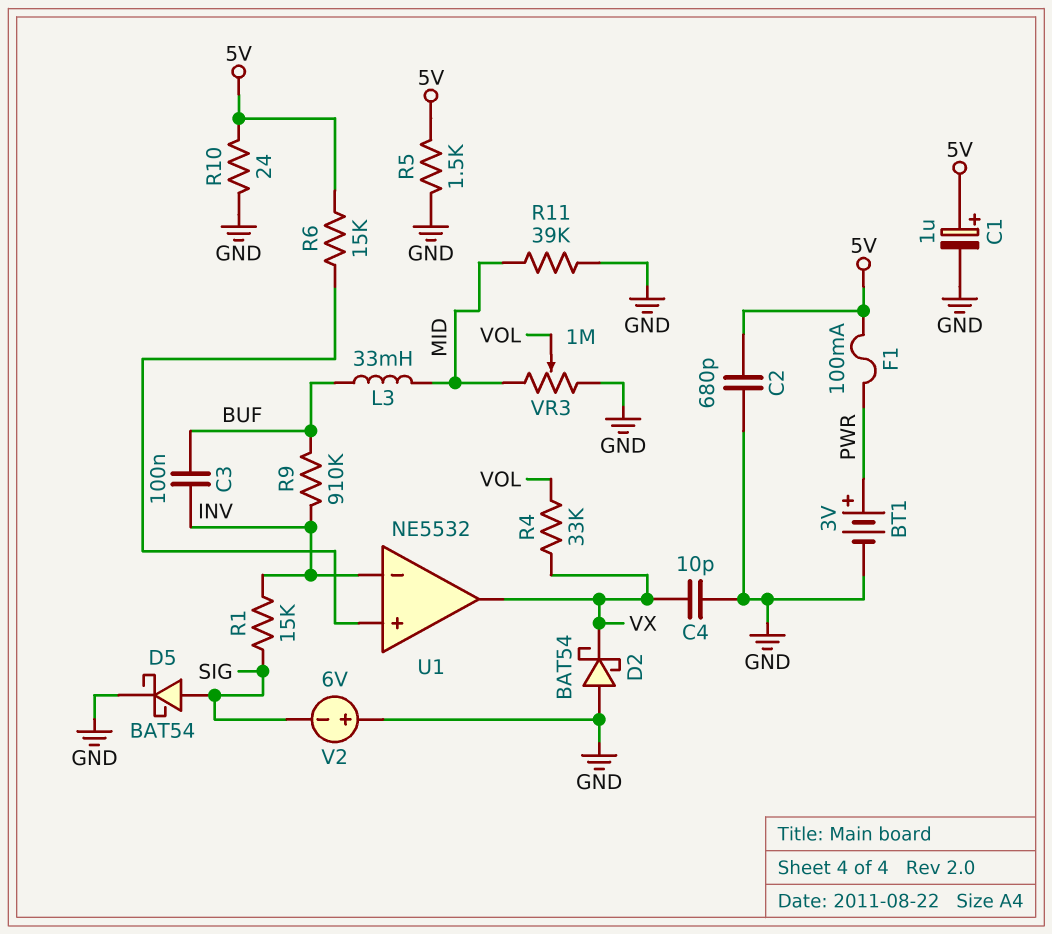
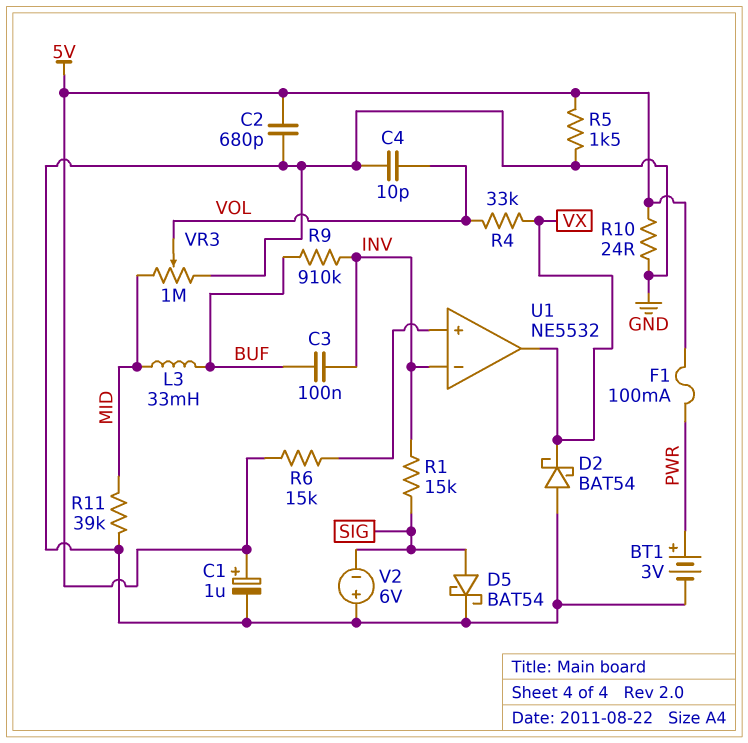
C4: 10pF (GND, VX) -> 10pF (GND, VOL)

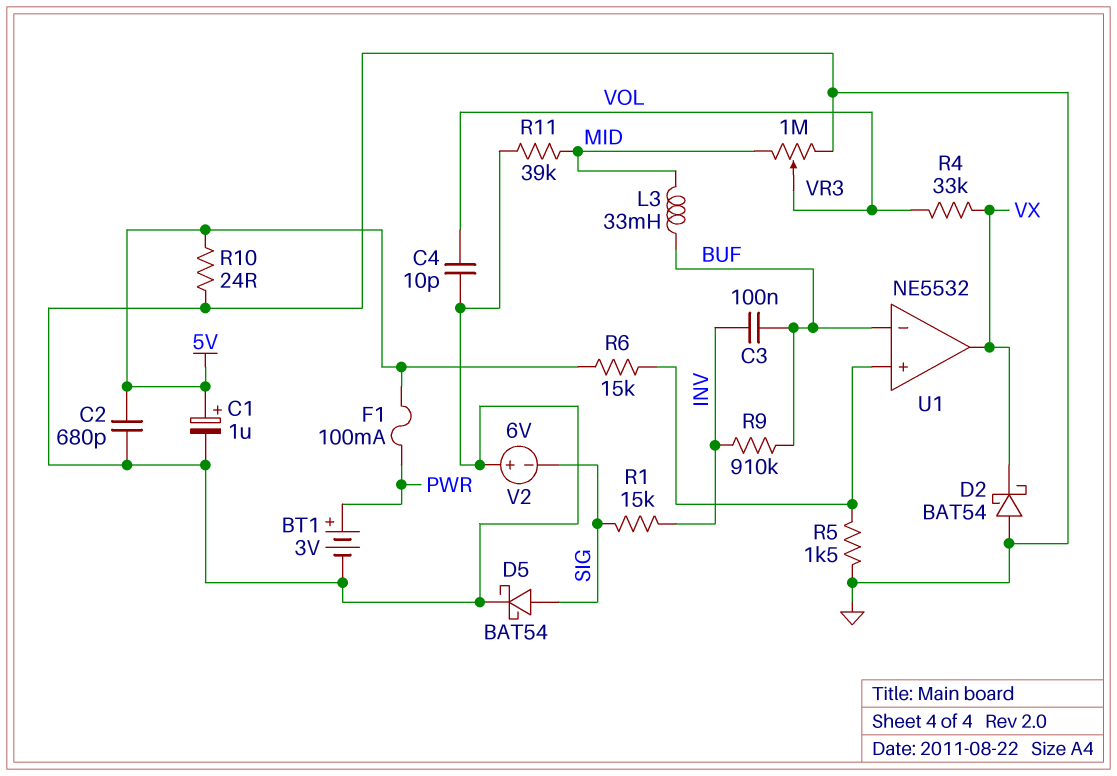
R5: 1.5k (5V, GND) -> 1.5k (GND, U1/in+)
U1 pin in-: INV -> BUF

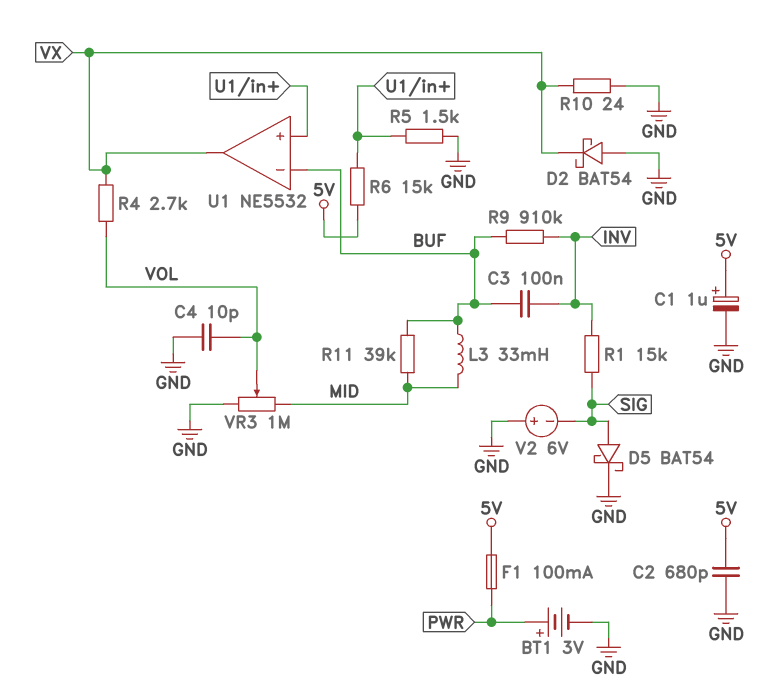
R4: 33k (VOL, VX) -> 2.7k (VOL, VX)
R10: 24 (5V, GND) -> 24 (GND, VX)
R11: 39k (GND, MID) -> 39k (BUF, MID)

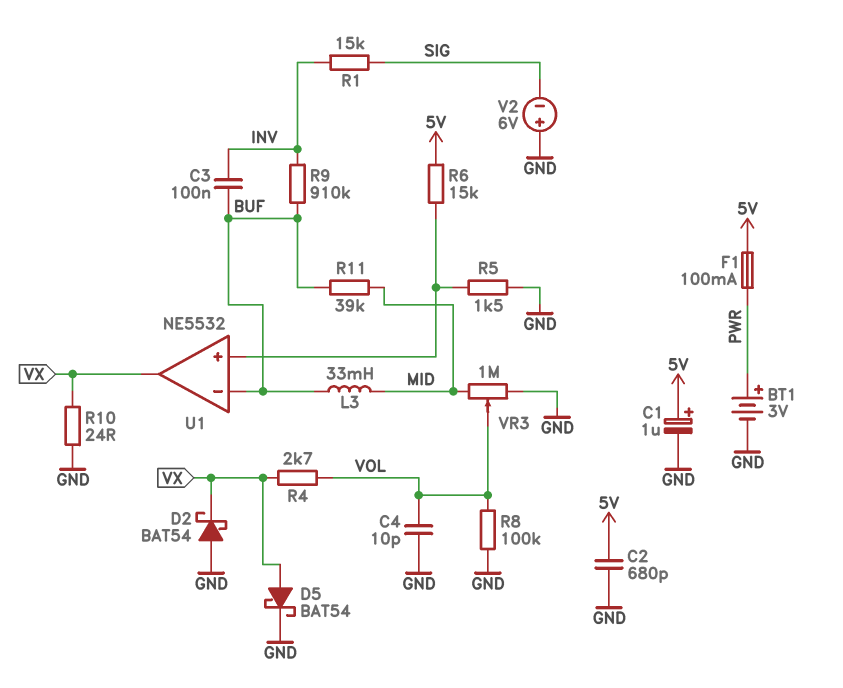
D5: schottky BAT54 (A SIG, K GND) -> schottky BAT54 (A VX, K GND)
R8: none -> 100k (GND, VOL)

